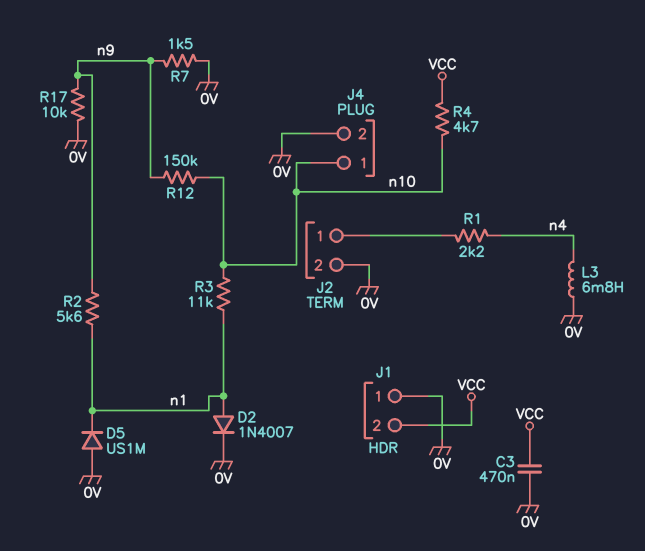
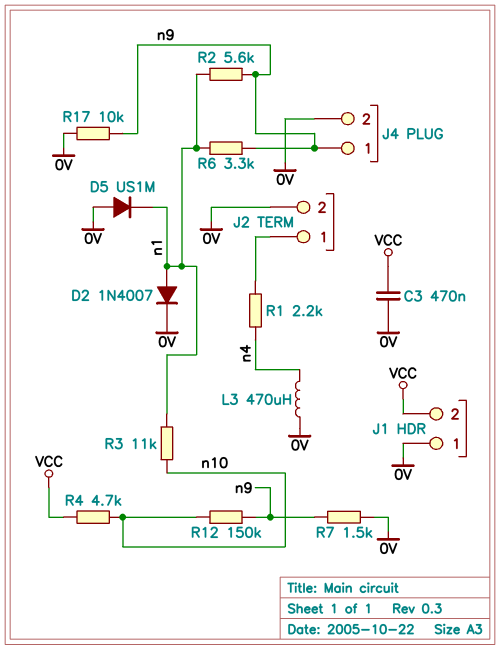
J4 pin 1: n10 -> n9
L3: 6.8mH (0V, n4) -> 470uH (0V, n4)
R6: none -> 3.3k (n1, n9)

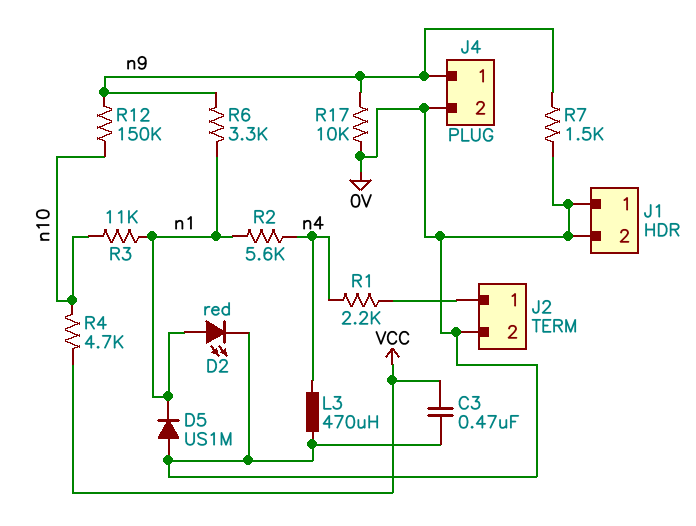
D2: diode 1N4007 (A n1, K 0V) -> LED red (A n1, K 0V)
J1 pin 2: VCC -> 0V
R2: 5.6k (n1, n9) -> 5.6k (n1, n4)

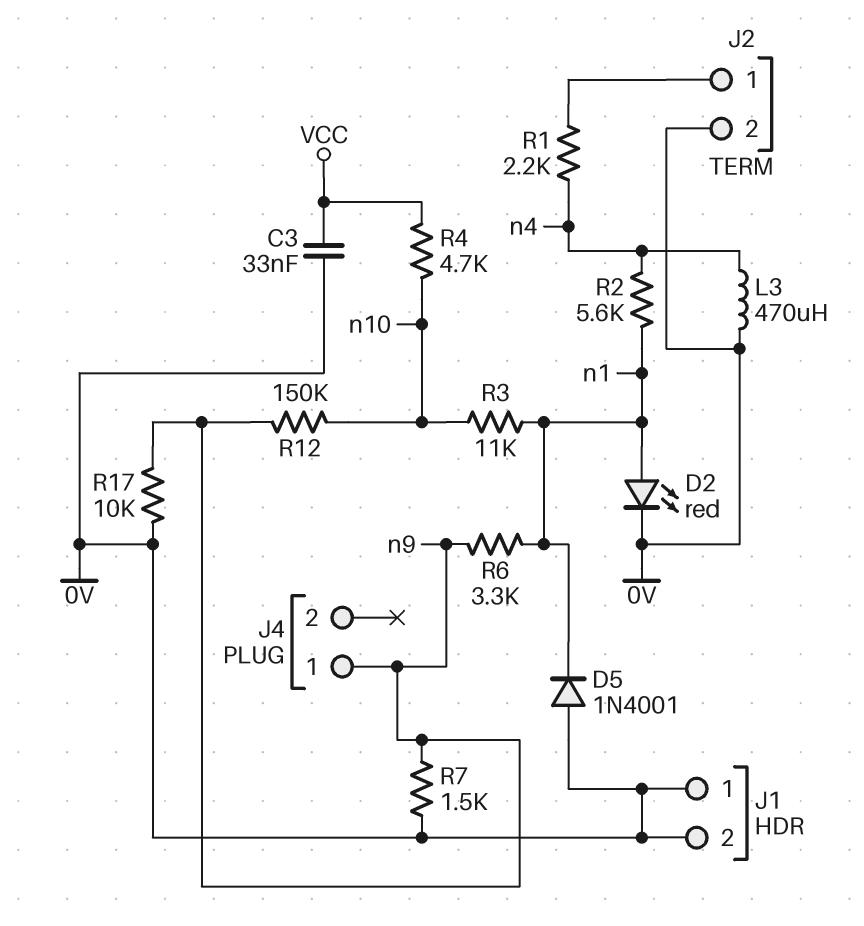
C3: 470nF (0V, VCC) -> 33nF (0V, VCC)
D5: diode US1M (A 0V, K n1) -> diode 1N4001 (A 0V, K n1)
J4 pin 2: 0V -> none

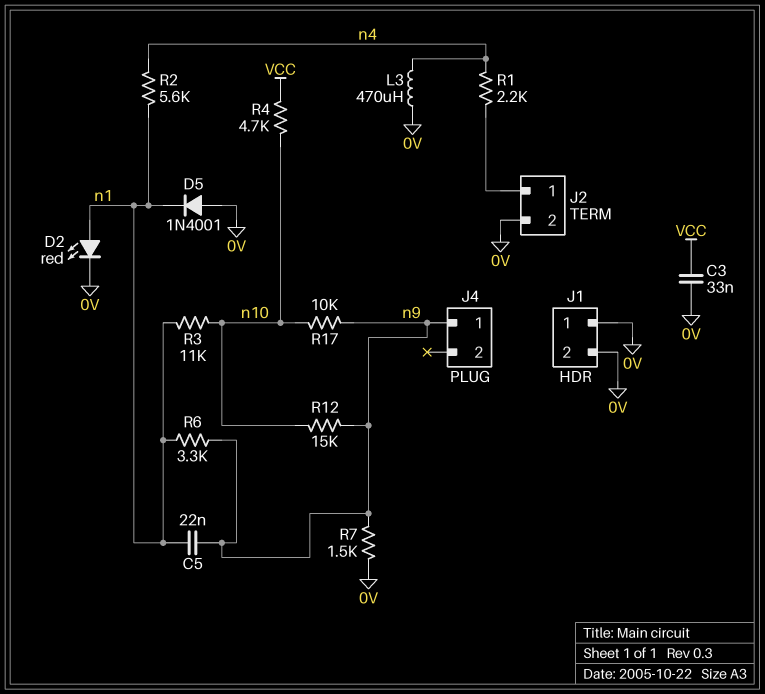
C5: none -> 22nF (n1, n9)
R12: 150k (n9, n10) -> 15k (n9, n10)
R17: 10k (0V, n9) -> 10k (n9, n10)

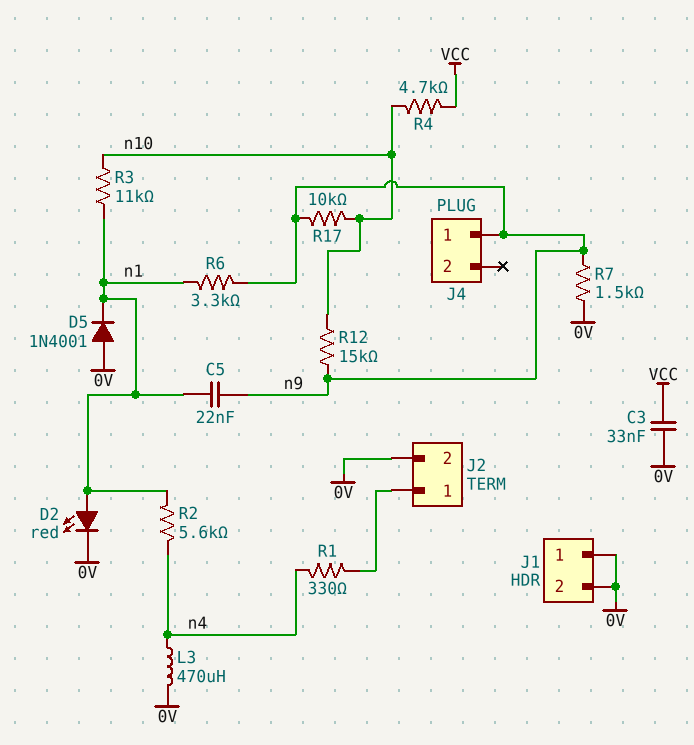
R1: 2.2k (J2/1, n4) -> 330 (J2/1, n4)

